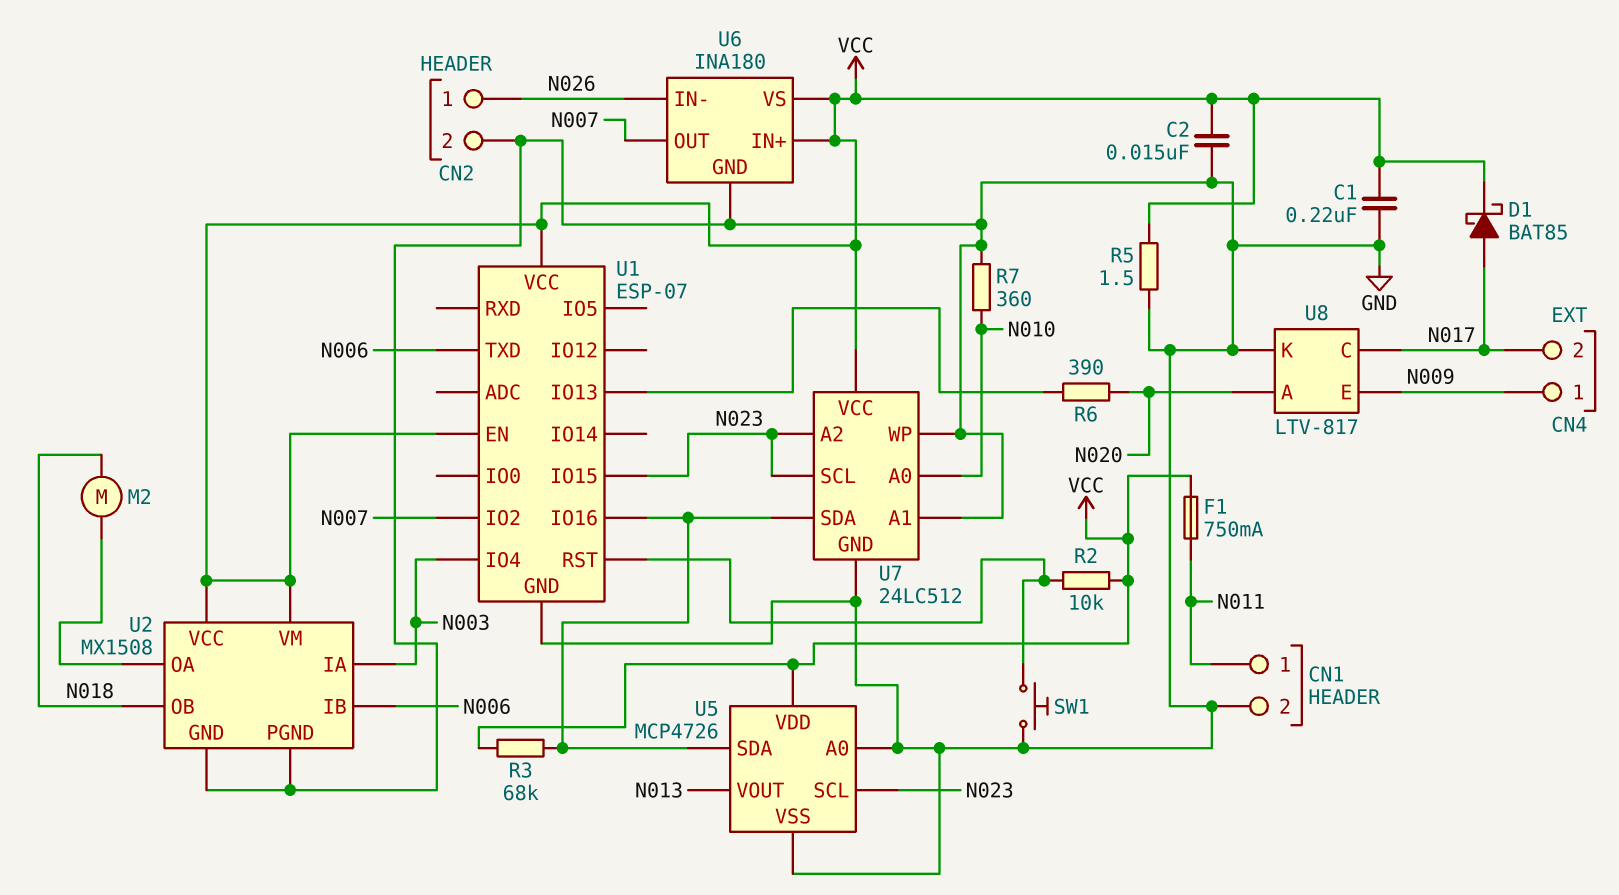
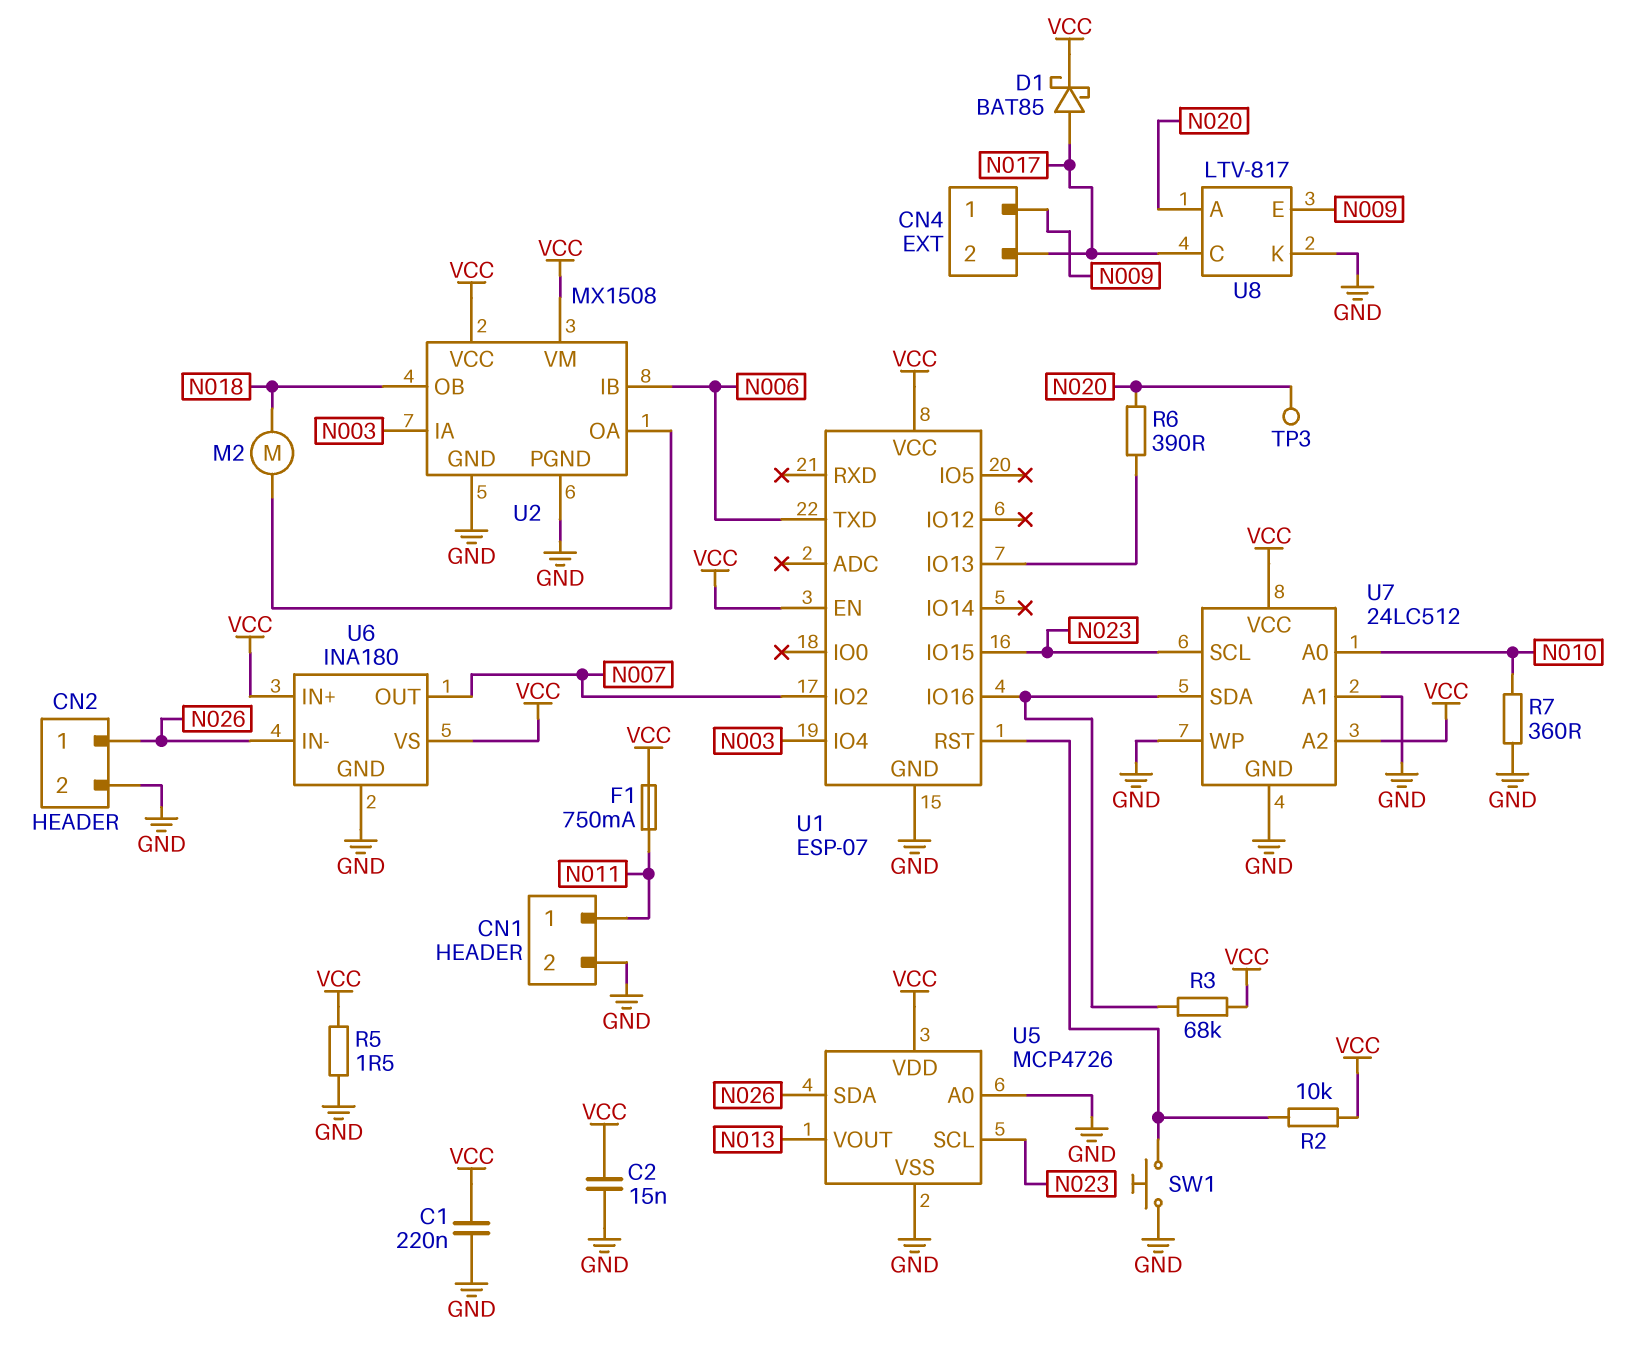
TP3: none -> test point (N020)
U5 pin SDA: U1/IO16 -> N026
U7 pin A2: N023 -> VCC

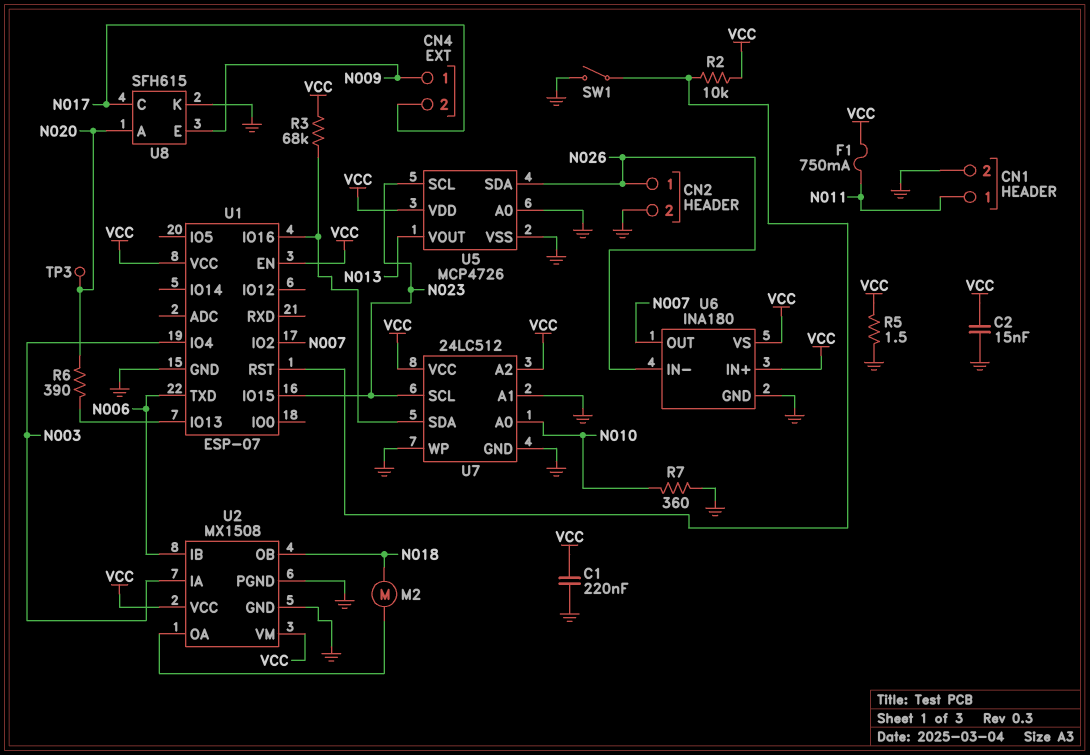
D1: schottky BAT85 (A N017, K VCC) -> none
SW1: button (GND, U1/RST) -> switch (GND, U1/RST)
U8: LTV-817 -> SFH615

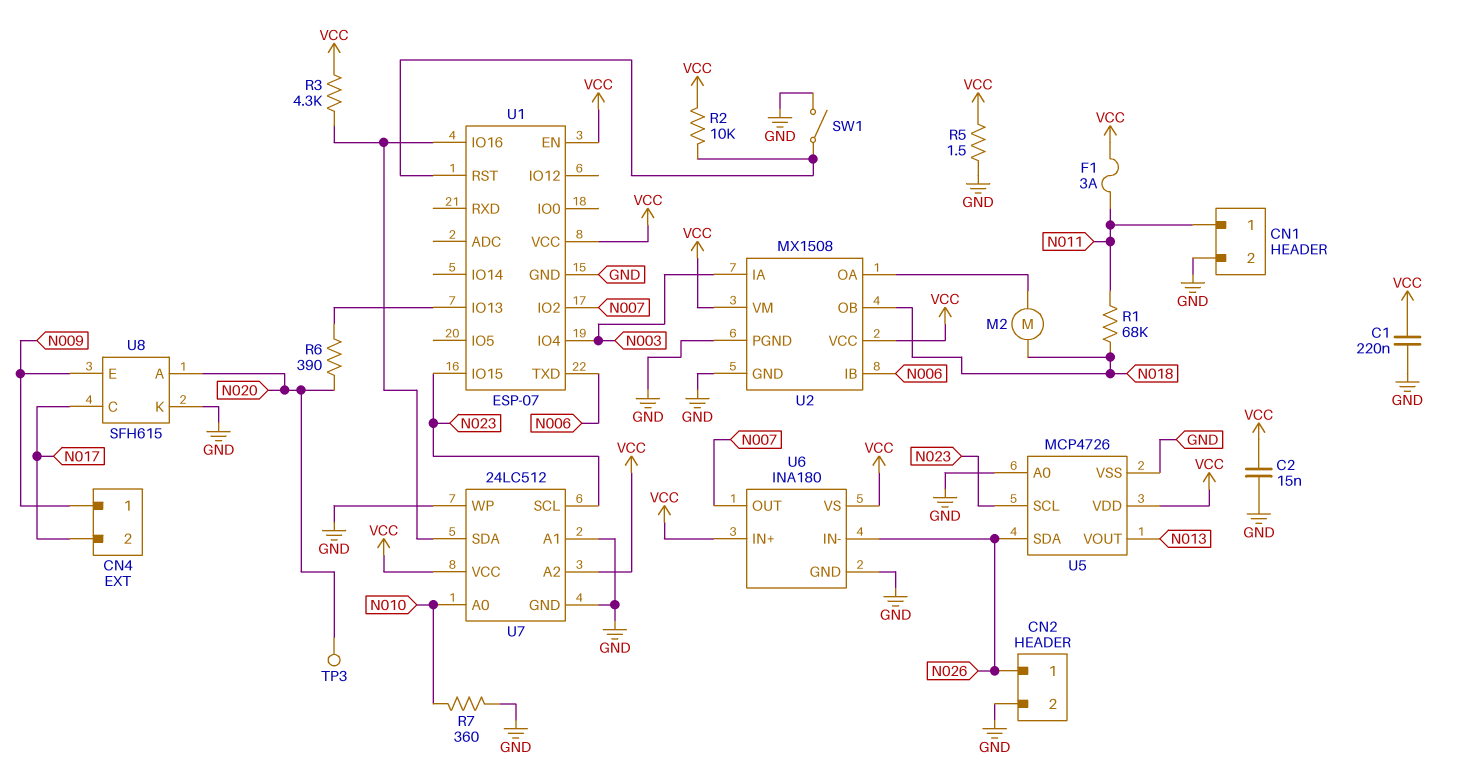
F1: 750mA (N011, VCC) -> 3A (N011, VCC)
R1: none -> 68k (N011, N018)
R3: 68k (U1/IO16, VCC) -> 4.3k (U1/IO16, VCC)

